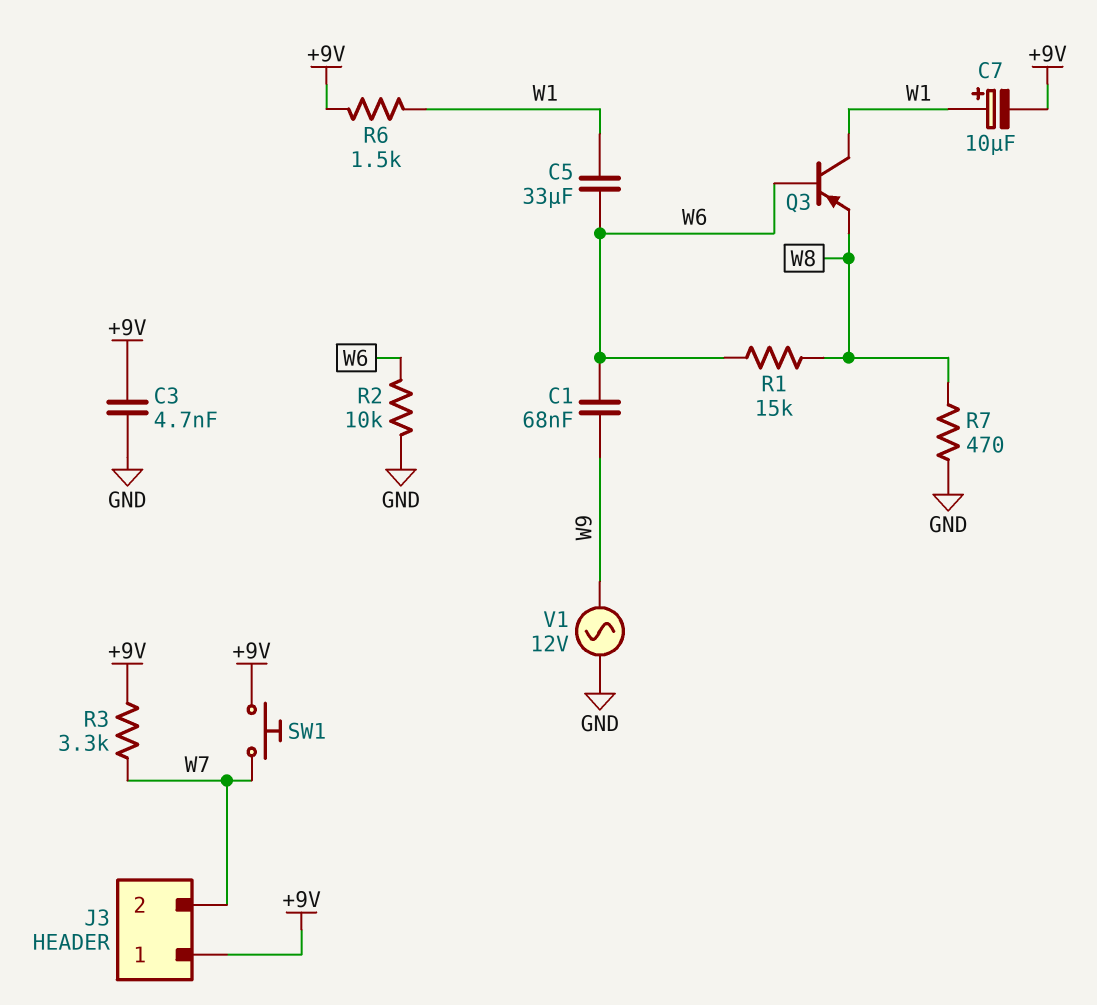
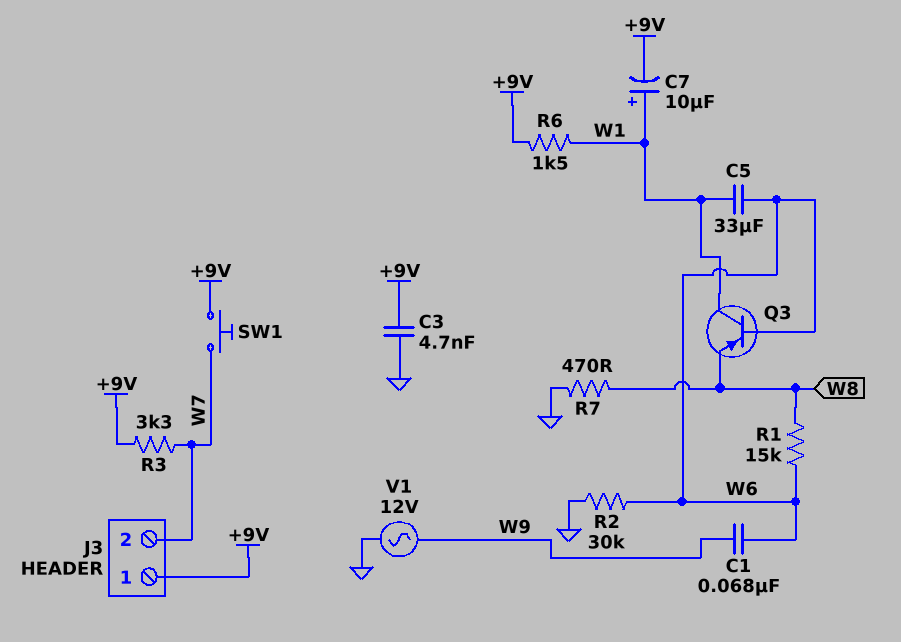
R2: 10k (GND, W6) -> 30k (GND, W6)

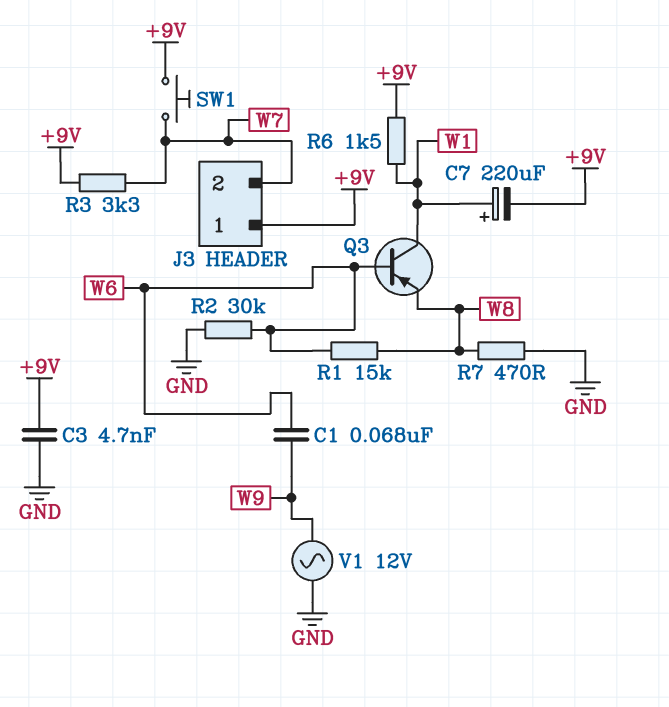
C5: 33uF (W1, W6) -> none
C7: 10uF (plus W1, minus +9V) -> 220uF (plus W1, minus +9V)

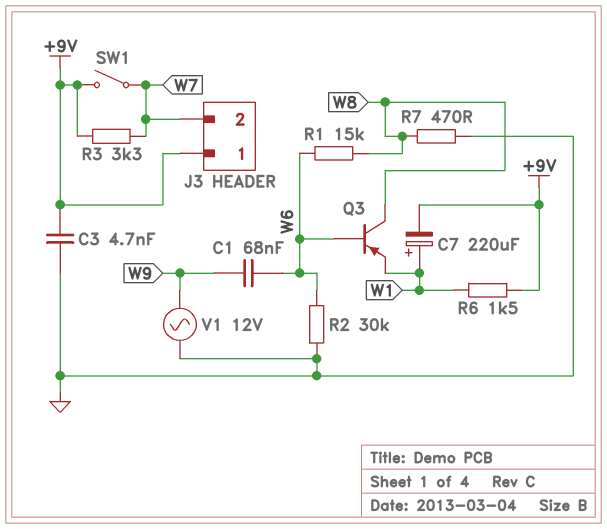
Q3: PNP (B W6, C W1, E W8) -> PNP (B W6, C W8, E W1)
SW1: button (+9V, W7) -> switch (+9V, W7)

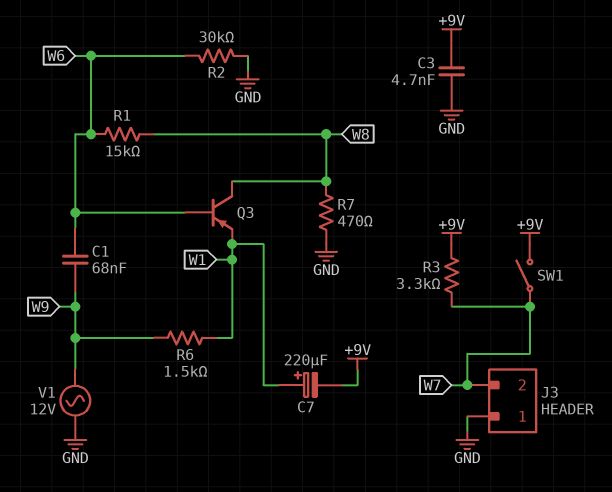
J3 pin 1: +9V -> GND
R6: 1.5k (+9V, W1) -> 1.5k (W1, W9)

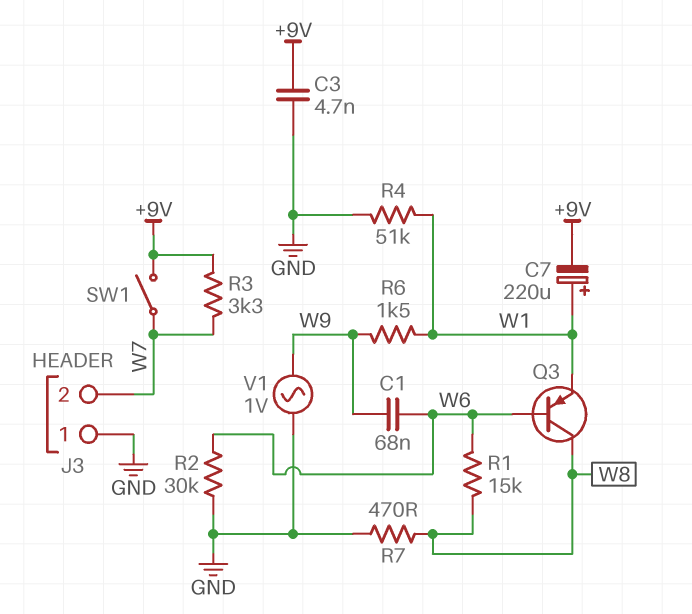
R4: none -> 51k (GND, W1)
V1: AC 12V (GND, W9) -> AC 1V (GND, W9)

